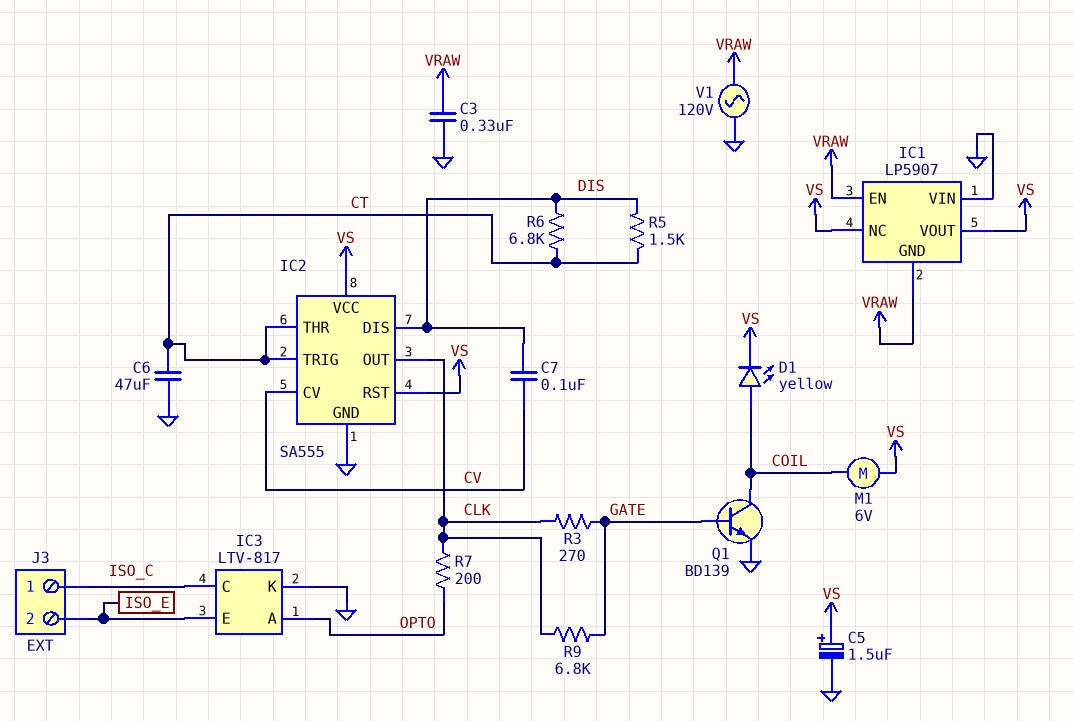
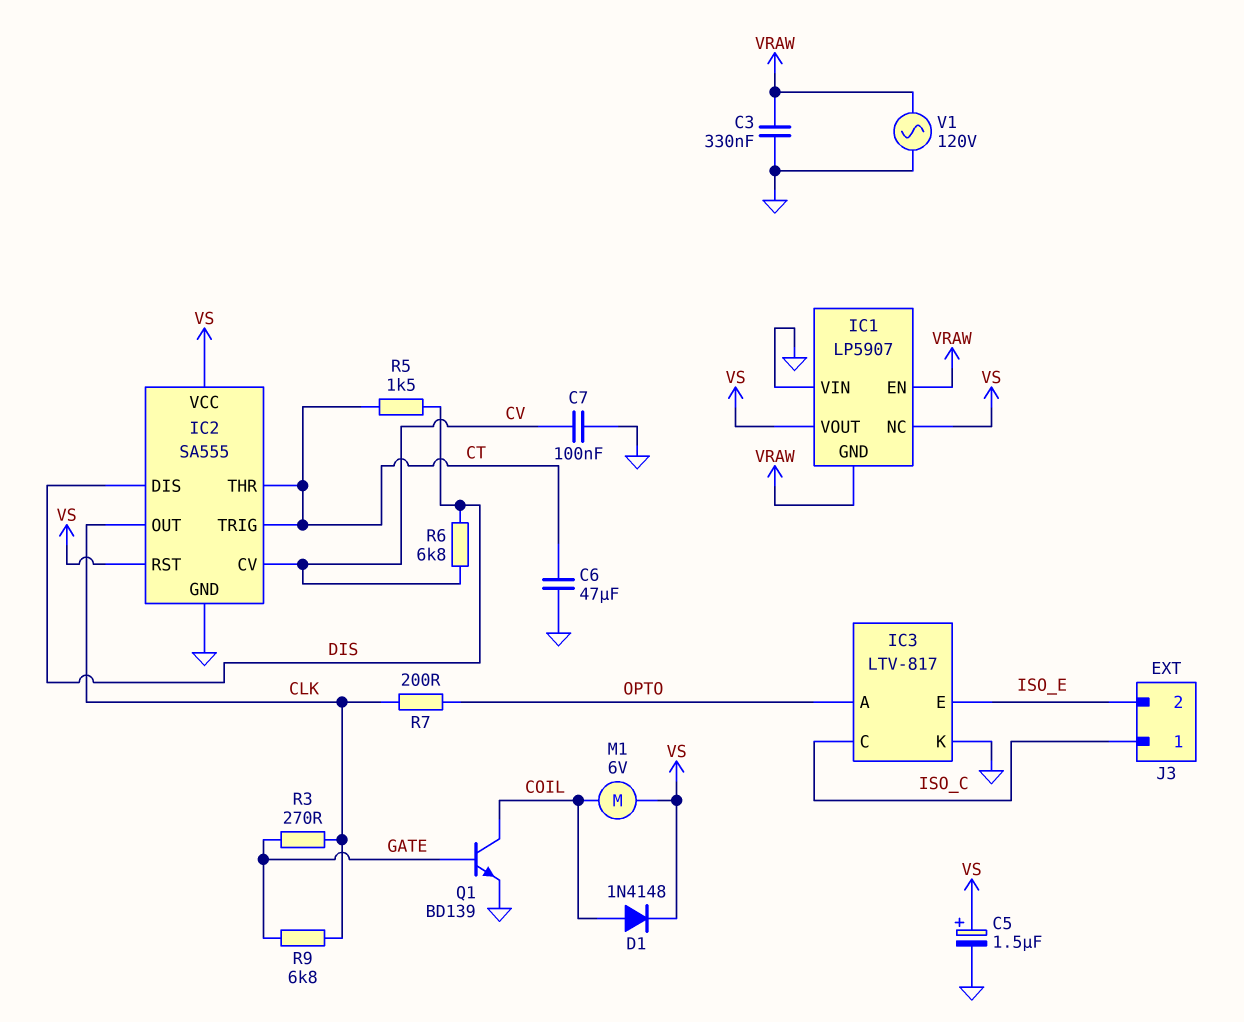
C7: 100nF (CV, DIS) -> 100nF (CV, GND)
D1: LED yellow (A COIL, K VS) -> diode 1N4148 (A COIL, K VS)
R6: 6.8k (CT, DIS) -> 6.8k (CV, DIS)

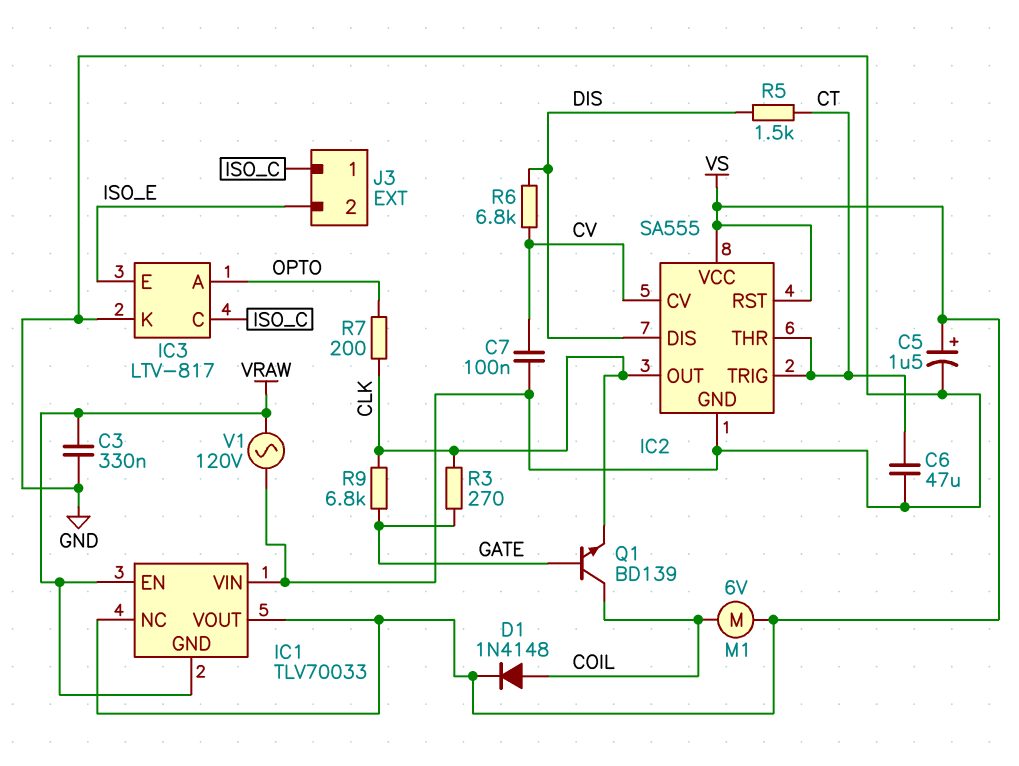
IC1: LP5907 -> TLV70033
Q1: NPN BD139 (B GATE, C COIL, E GND) -> NPN BD139 (B GATE, C COIL, E CLK)

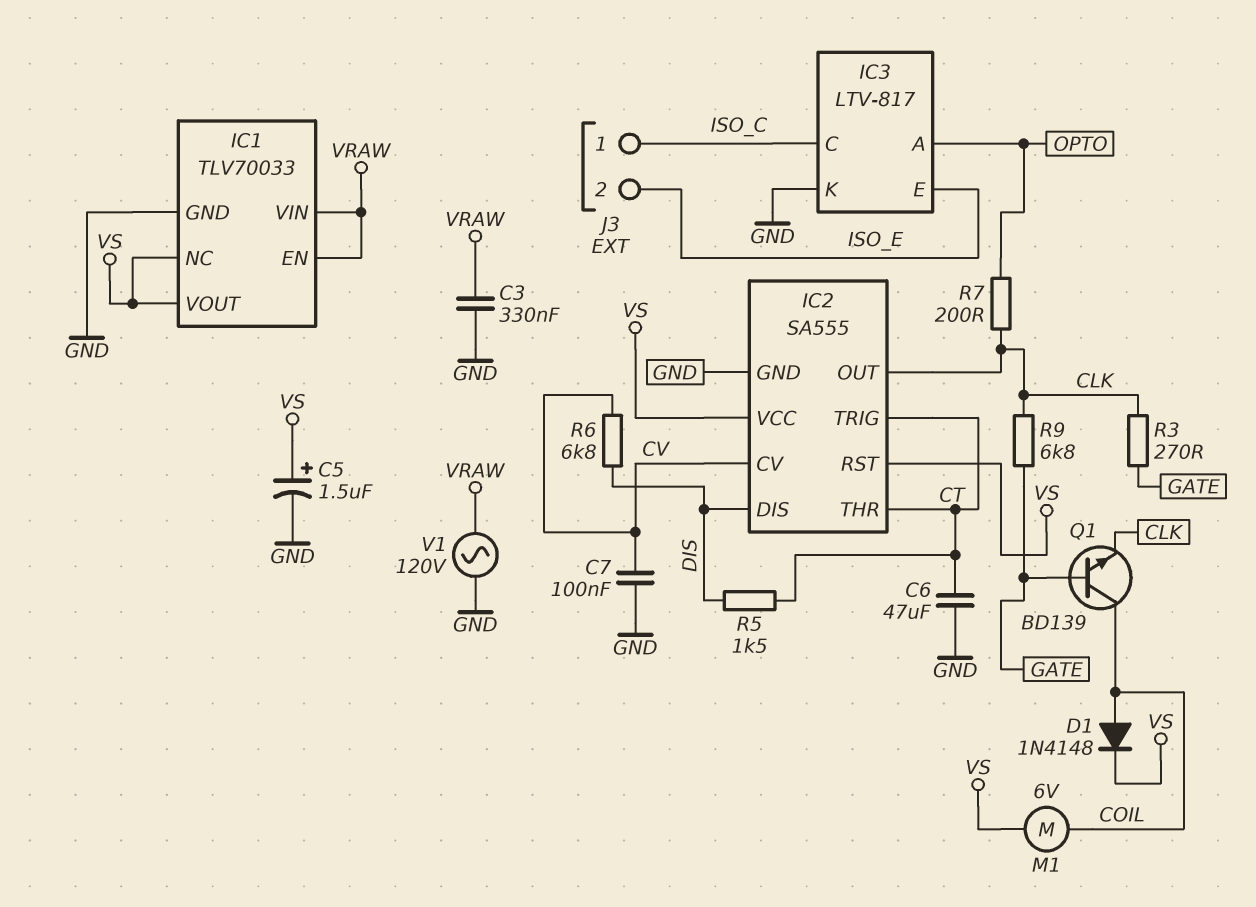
IC1 pin GND: VRAW -> GND
IC1 pin VIN: GND -> VRAW

